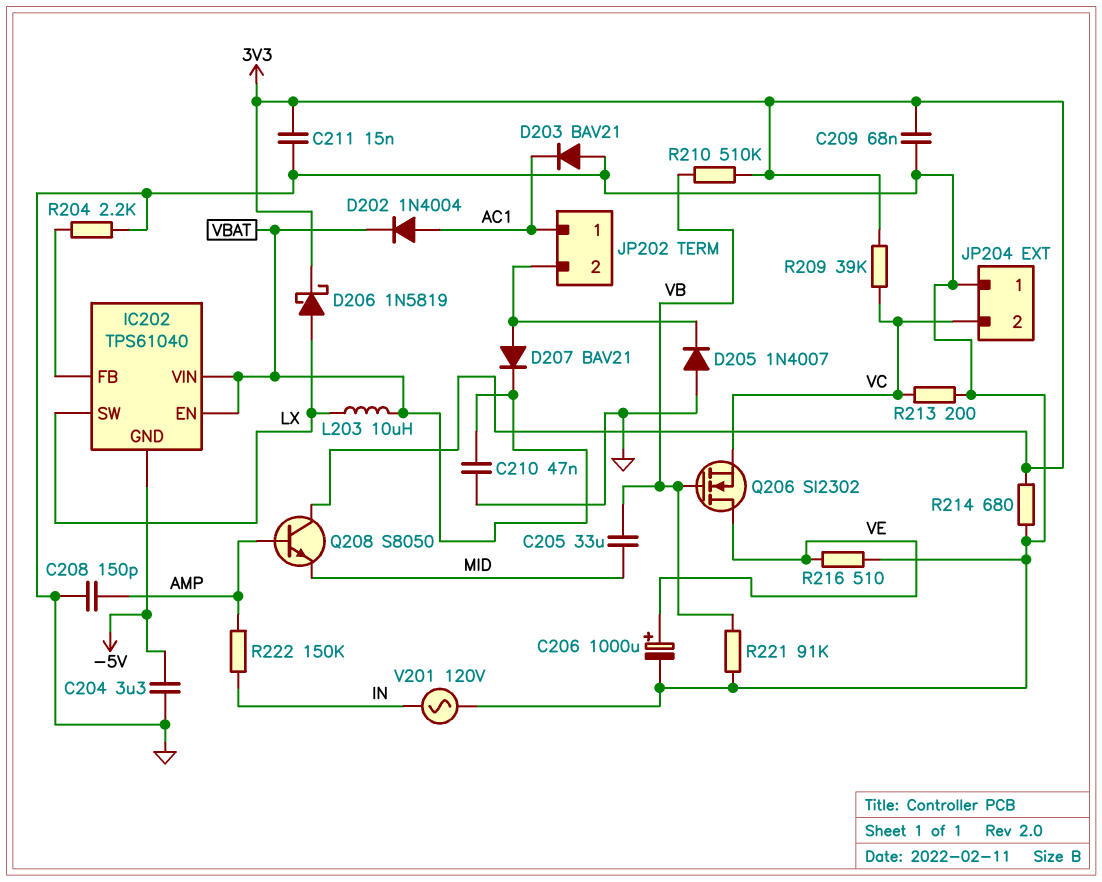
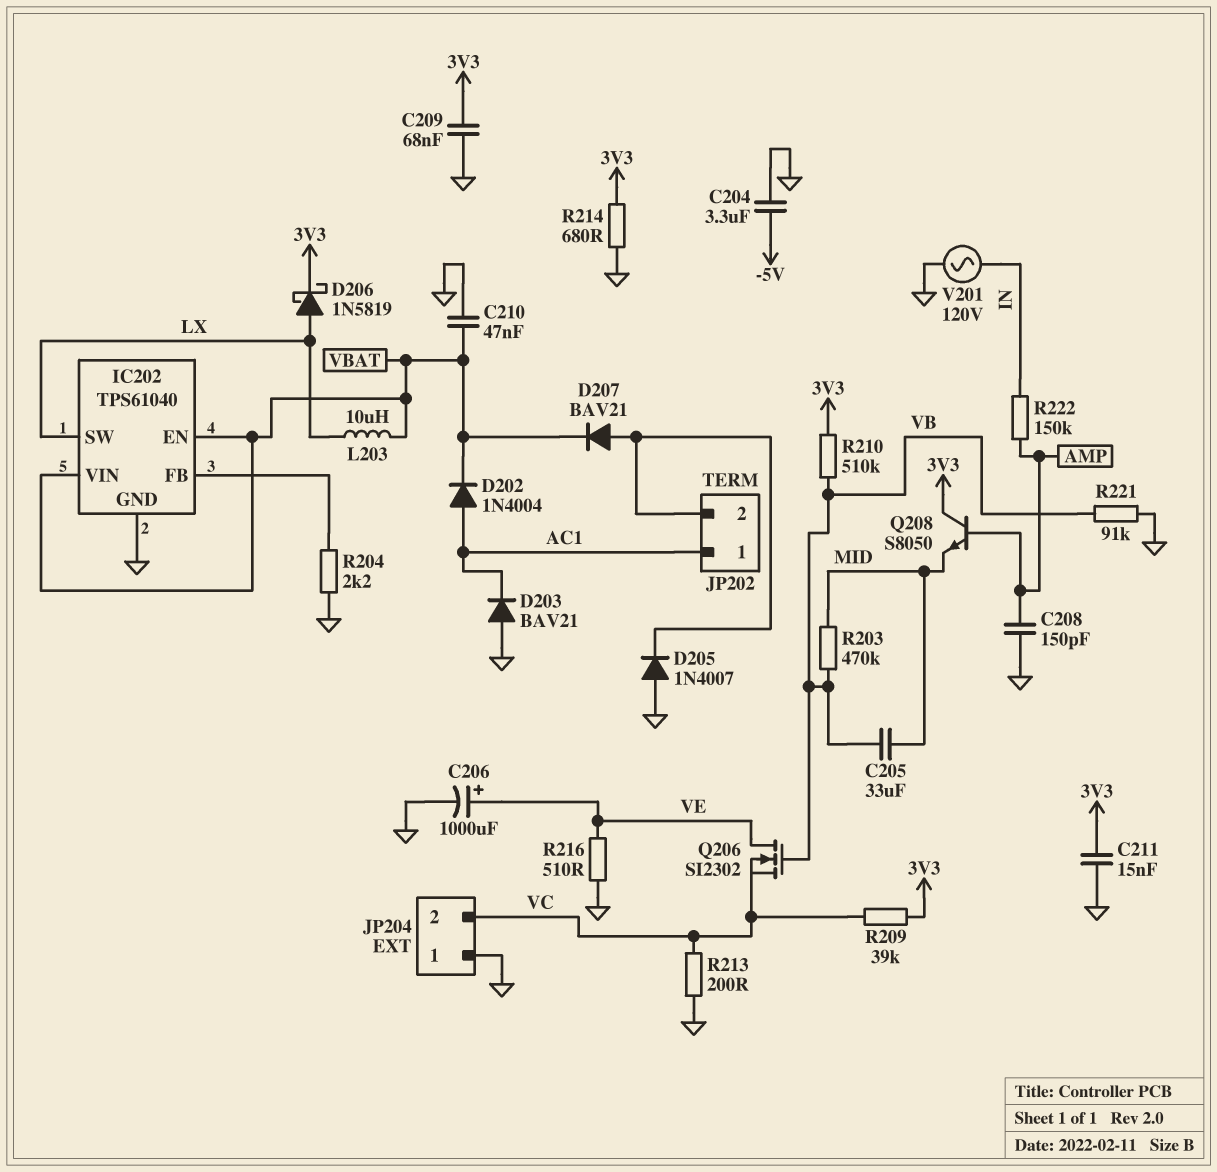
IC202 pin GND: -5V -> GND
R203: none -> 470k (MID, VB)

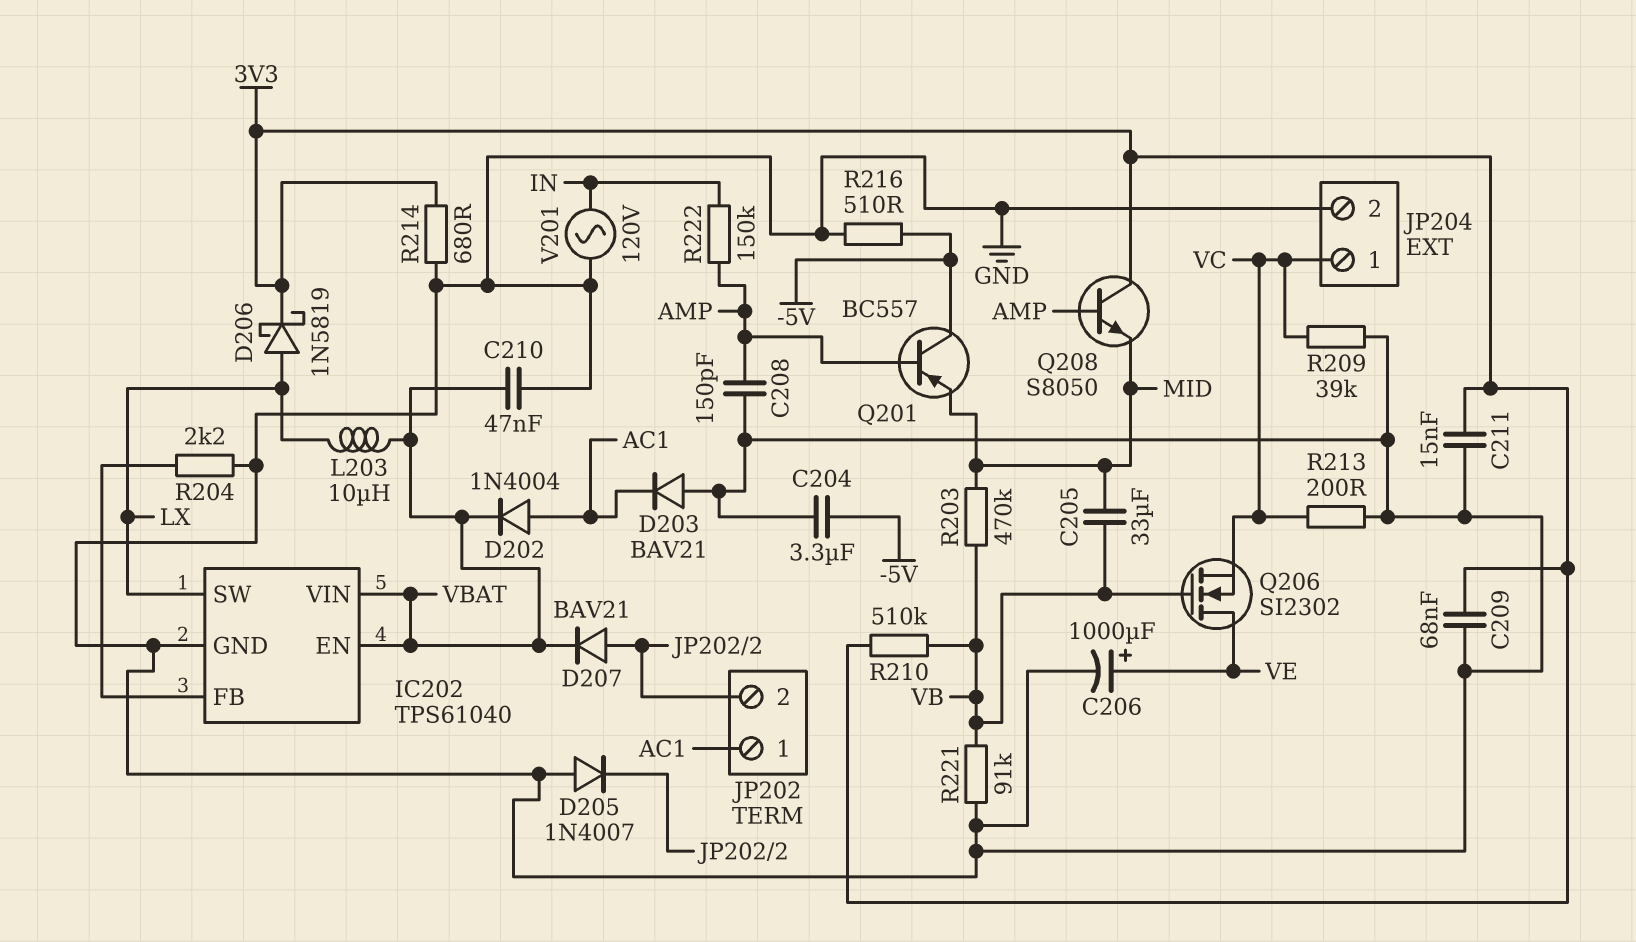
JP204 pin 1: GND -> VC
JP204 pin 2: VC -> GND
Q201: none -> PNP BC557 (B AMP, C -5V, E MID)
R209: 39k (3V3, VC) -> 39k (GND, VC)
R216: 510 (GND, VE) -> 510 (-5V, GND)

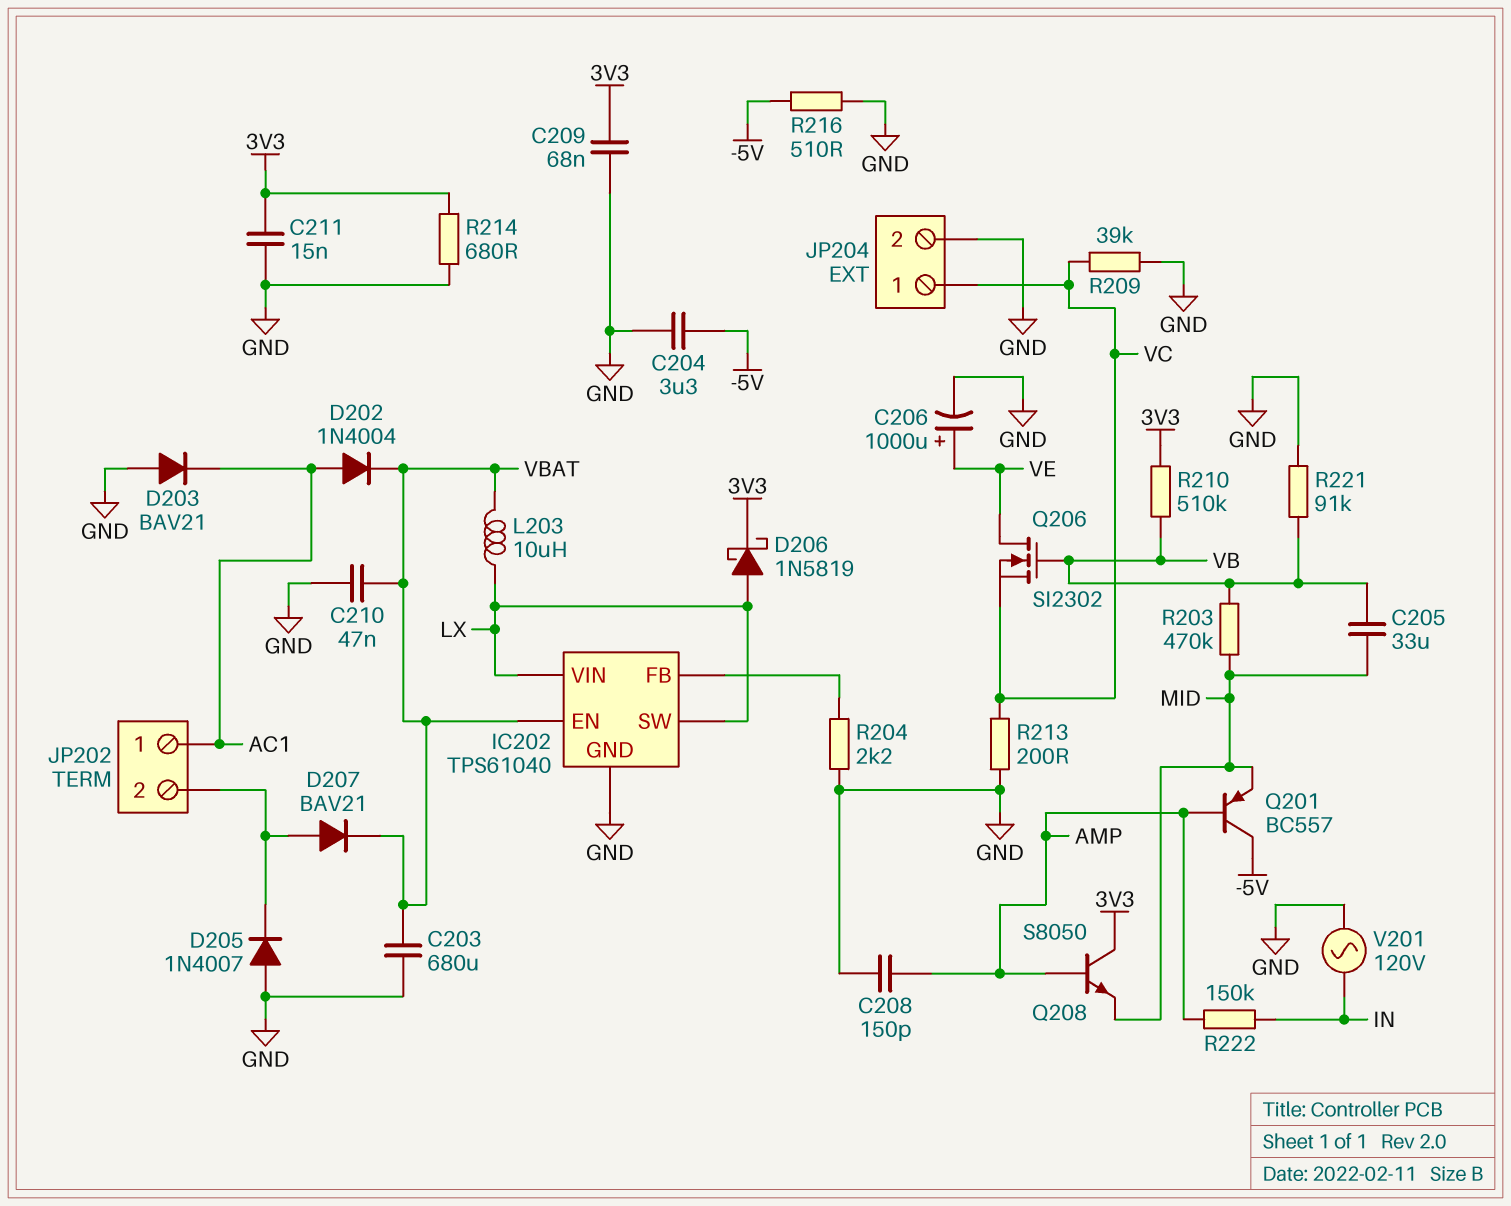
C203: none -> 680uF (GND, VBAT)
IC202 pin VIN: VBAT -> LX

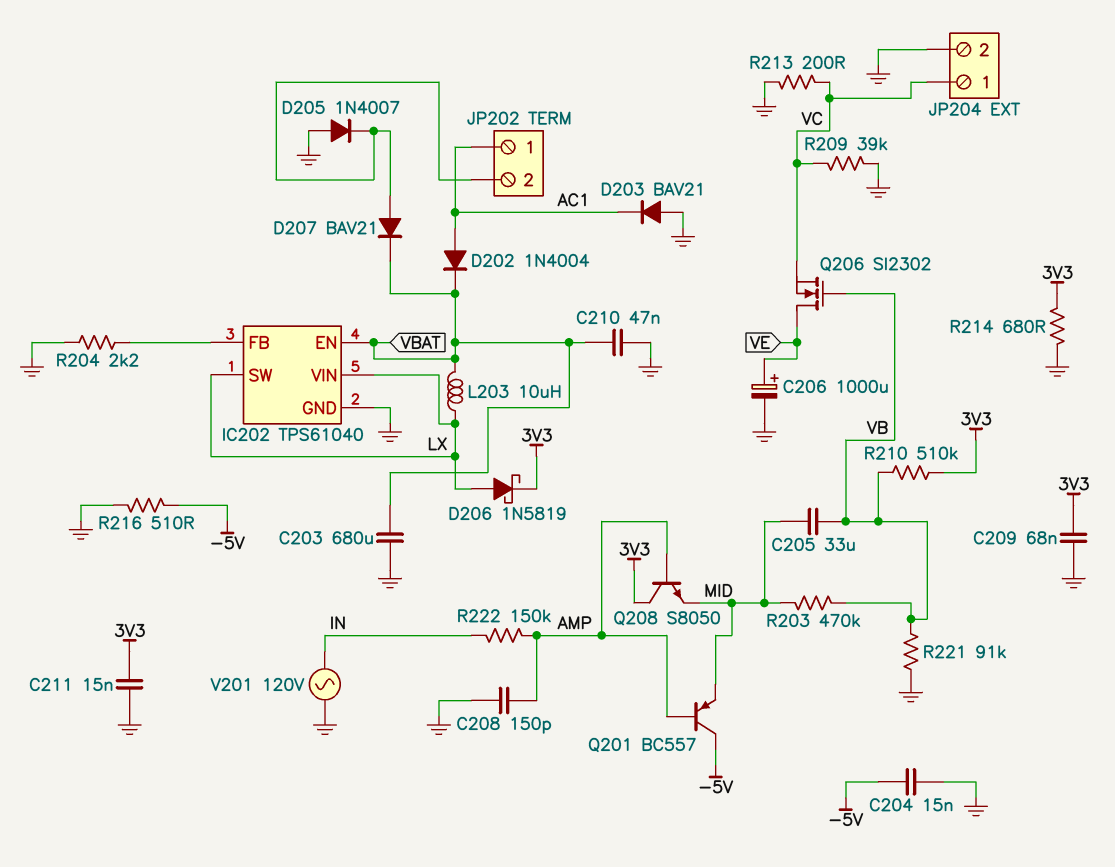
C204: 3.3uF (-5V, GND) -> 15nF (-5V, GND)

